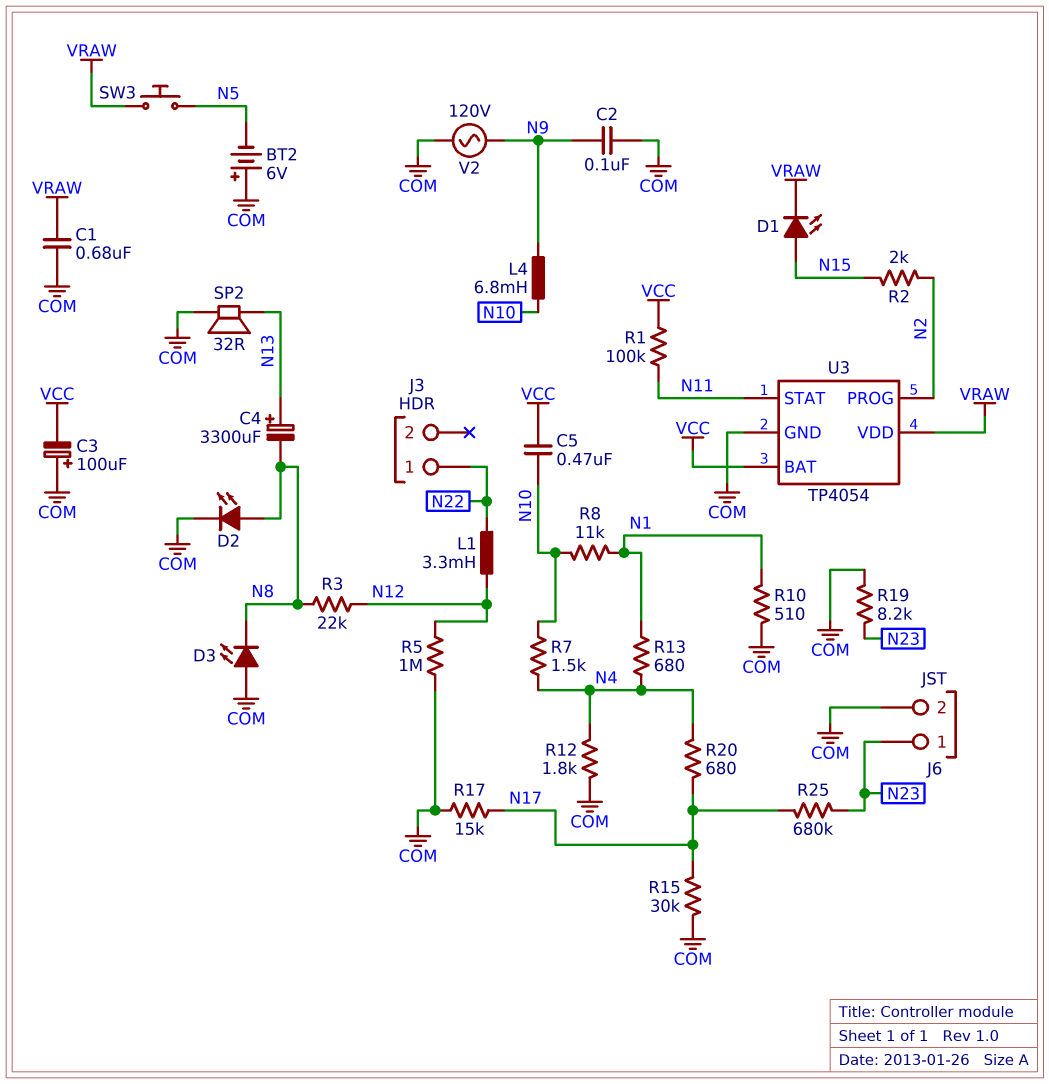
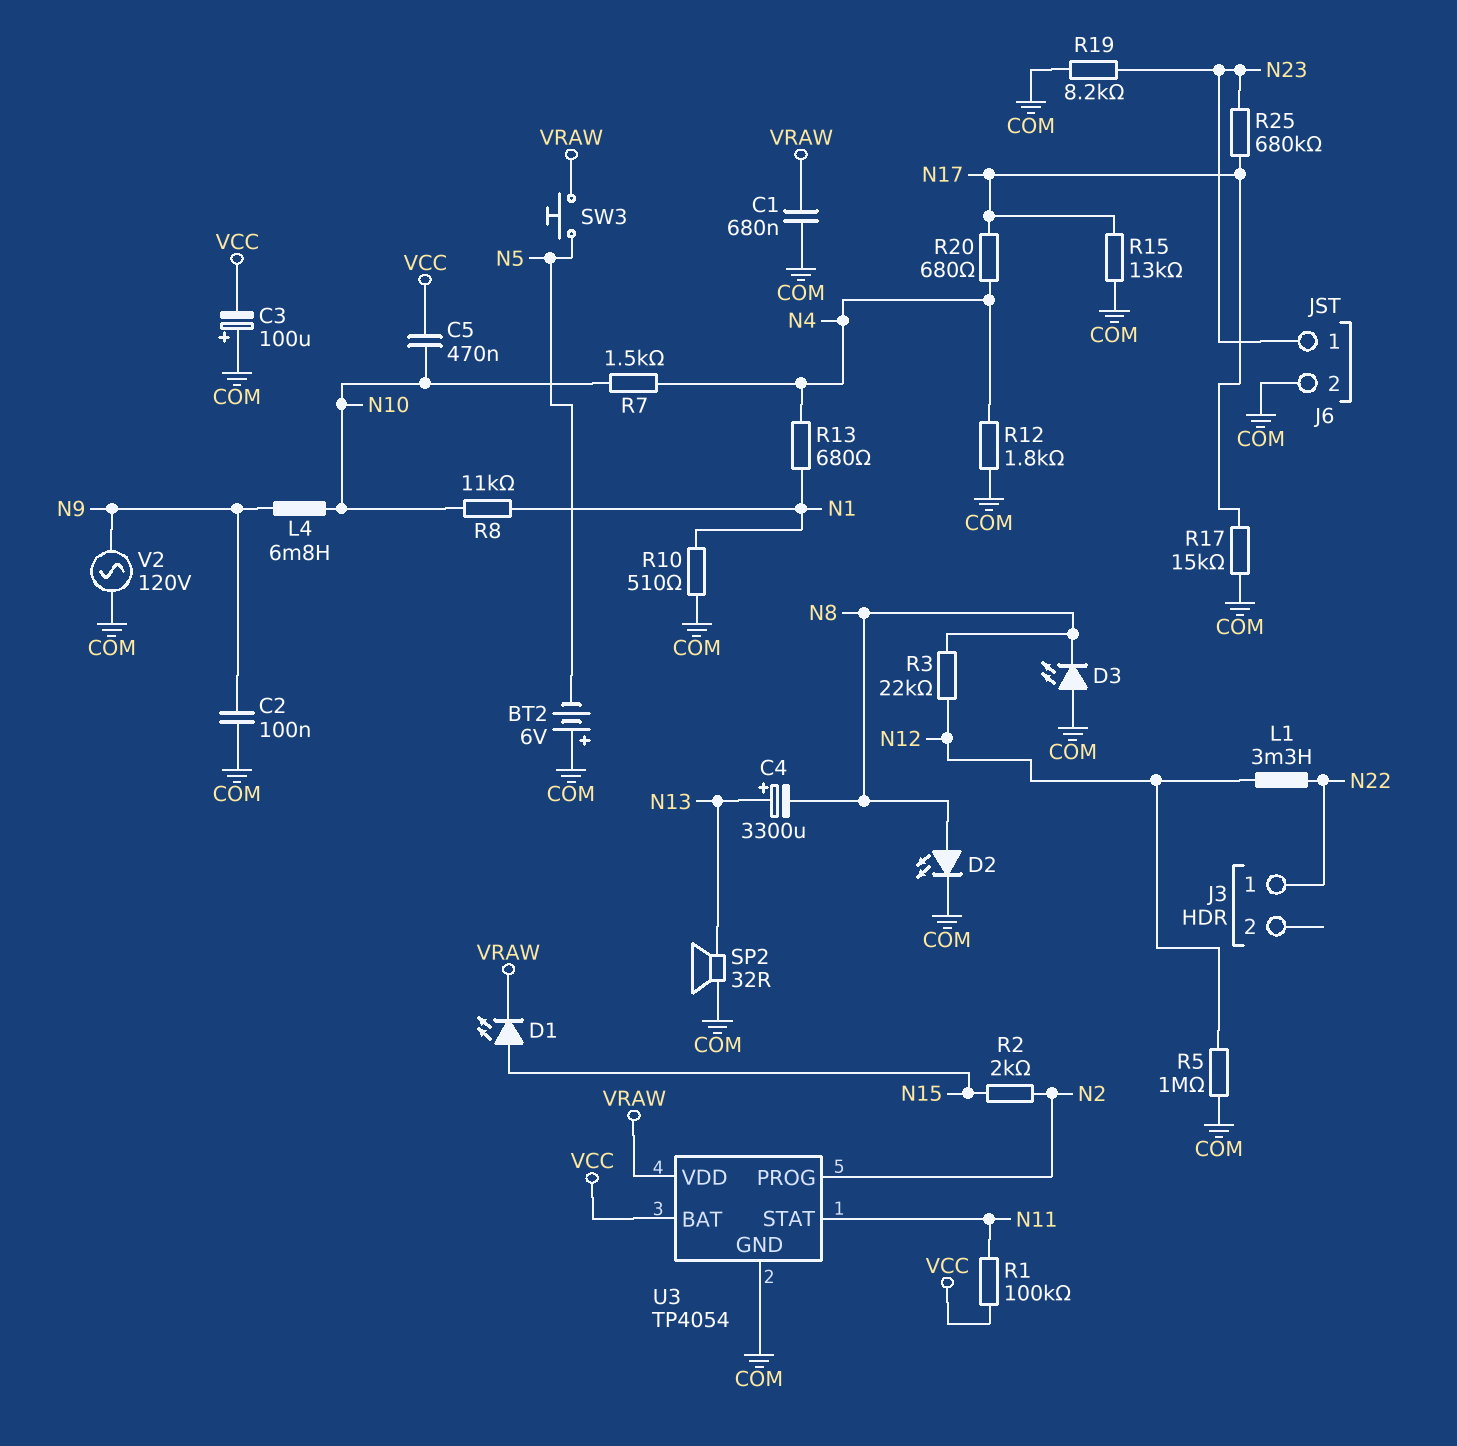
R15: 30k (COM, N17) -> 13k (COM, N17)

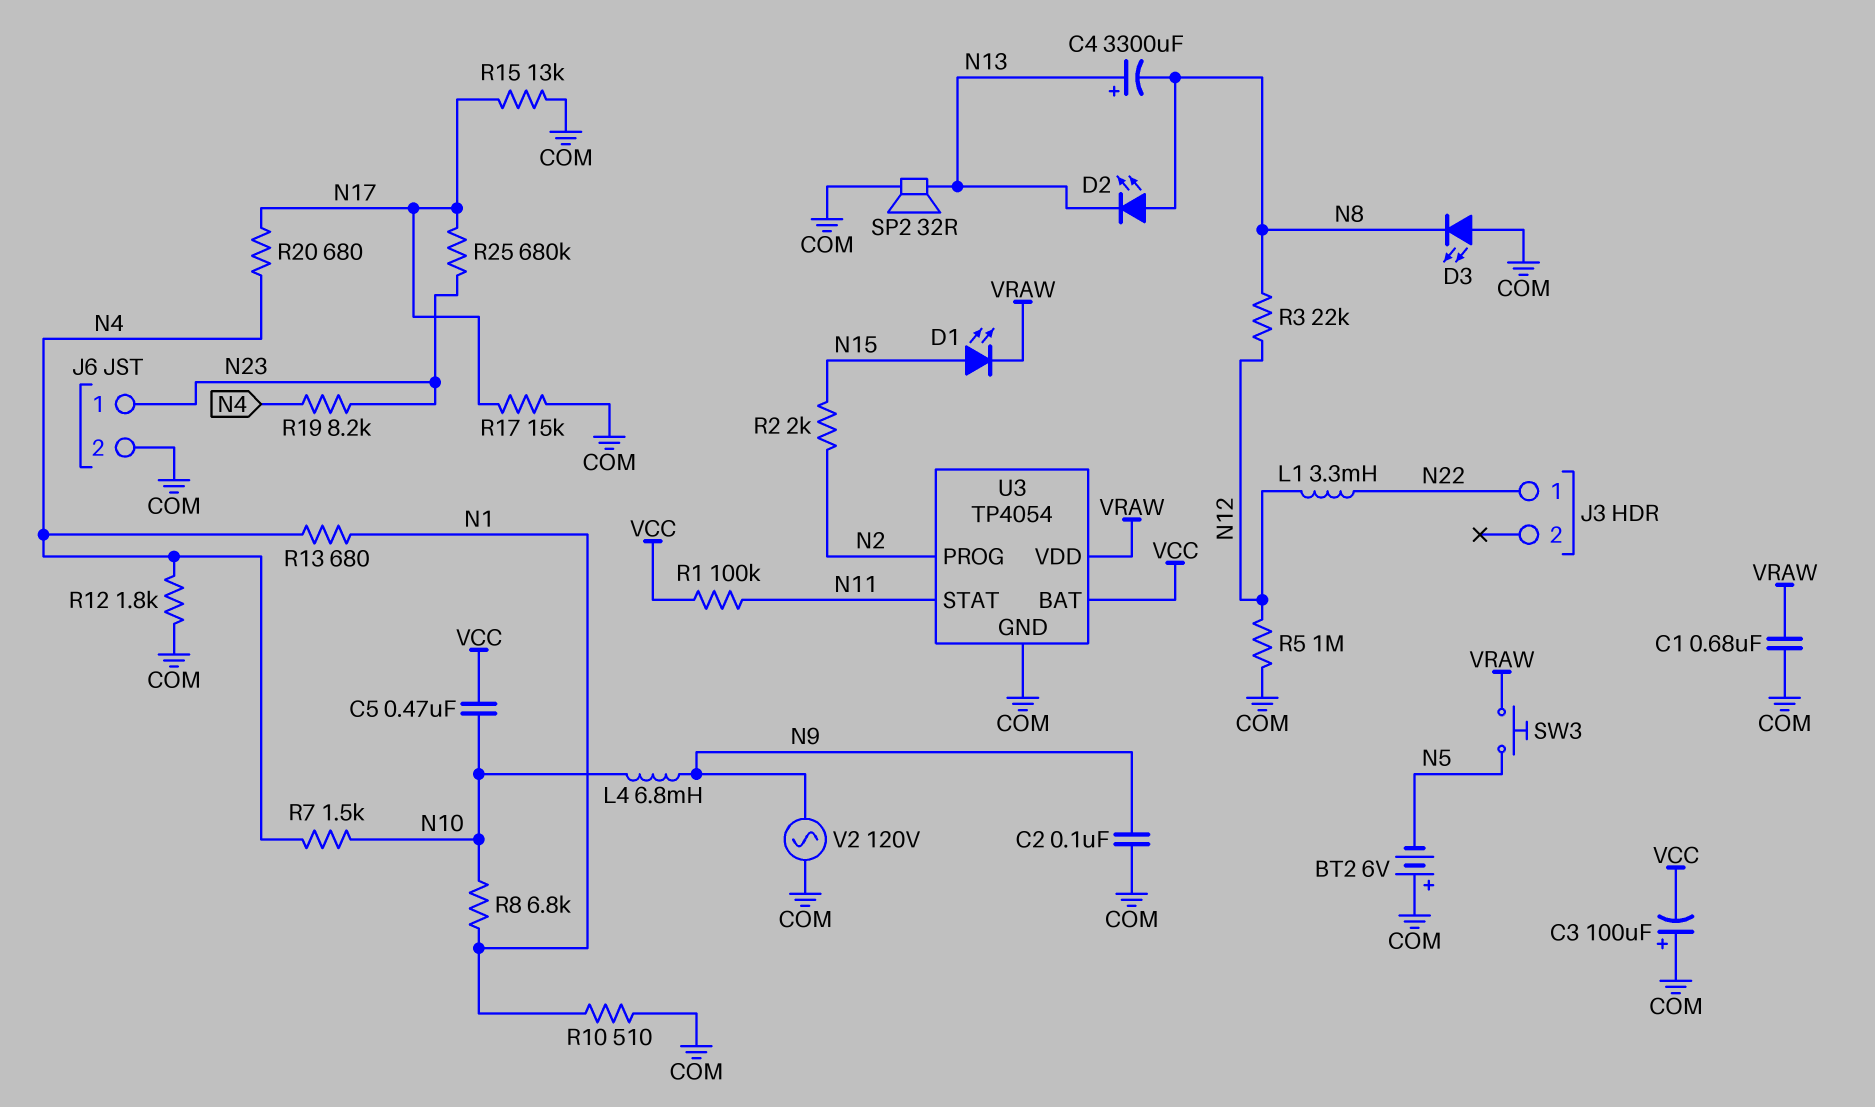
D2: LED (A N8, K COM) -> LED (A N8, K N13)
R8: 11k (N1, N10) -> 6.8k (N1, N10)
R19: 8.2k (COM, N23) -> 8.2k (N4, N23)

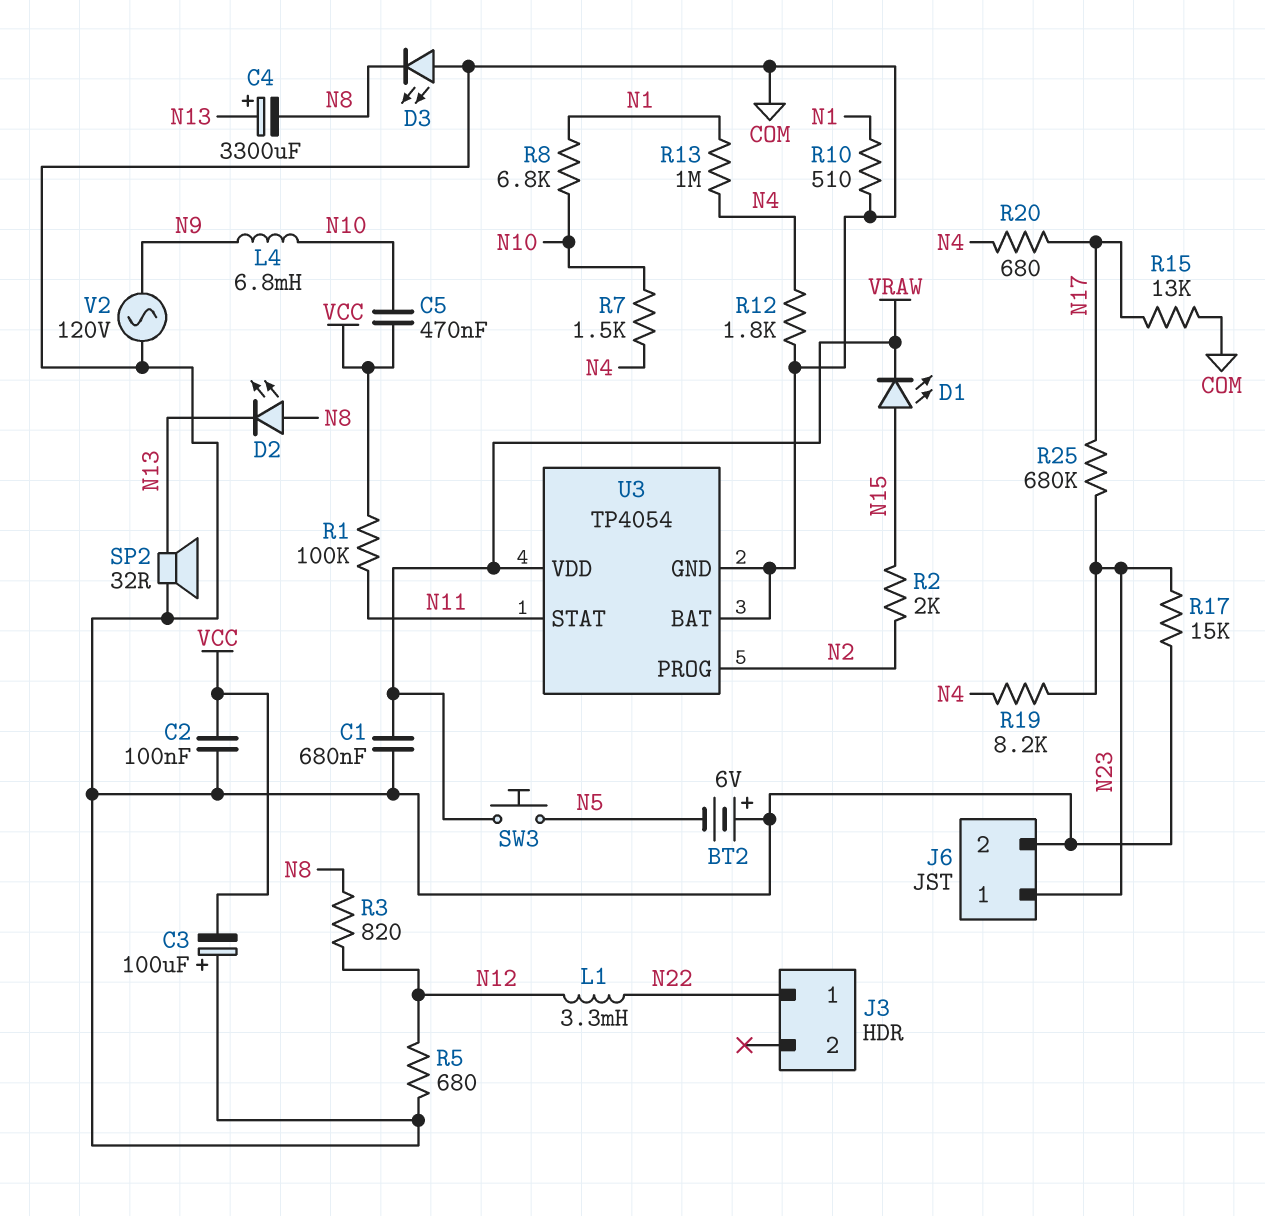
C2: 100nF (COM, N9) -> 100nF (COM, VCC)
R3: 22k (N8, N12) -> 820 (N8, N12)
R5: 1M (COM, N12) -> 680 (COM, N12)
R13: 680 (N1, N4) -> 1M (N1, N4)
R17: 15k (COM, N17) -> 15k (COM, N23)
U3 pin BAT: VCC -> COM

